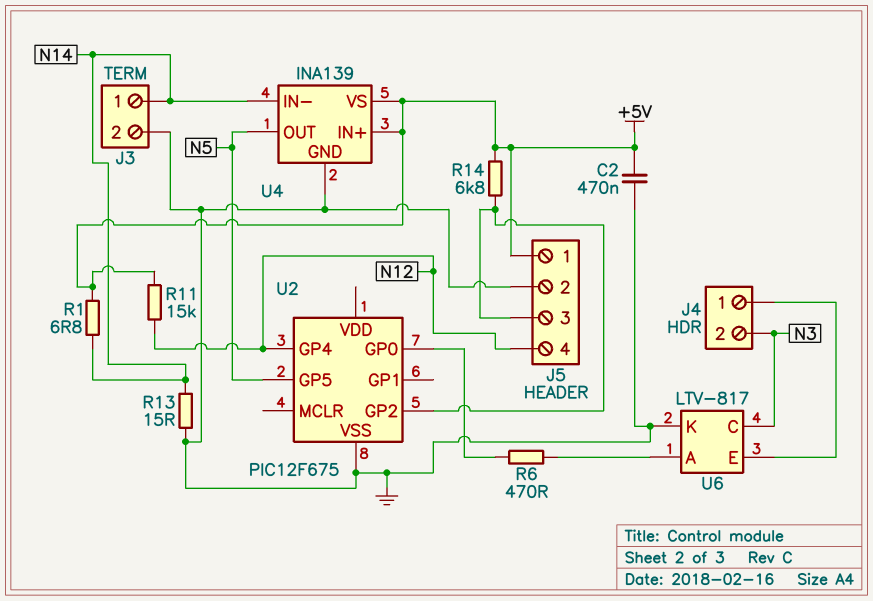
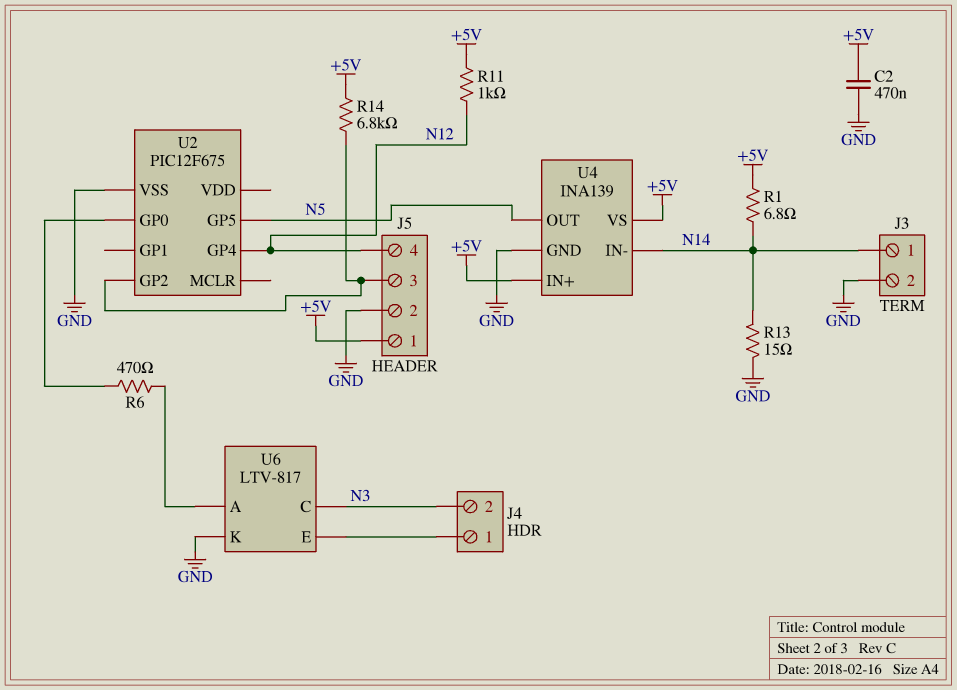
R11: 15k (+5V, N12) -> 1k (+5V, N12)

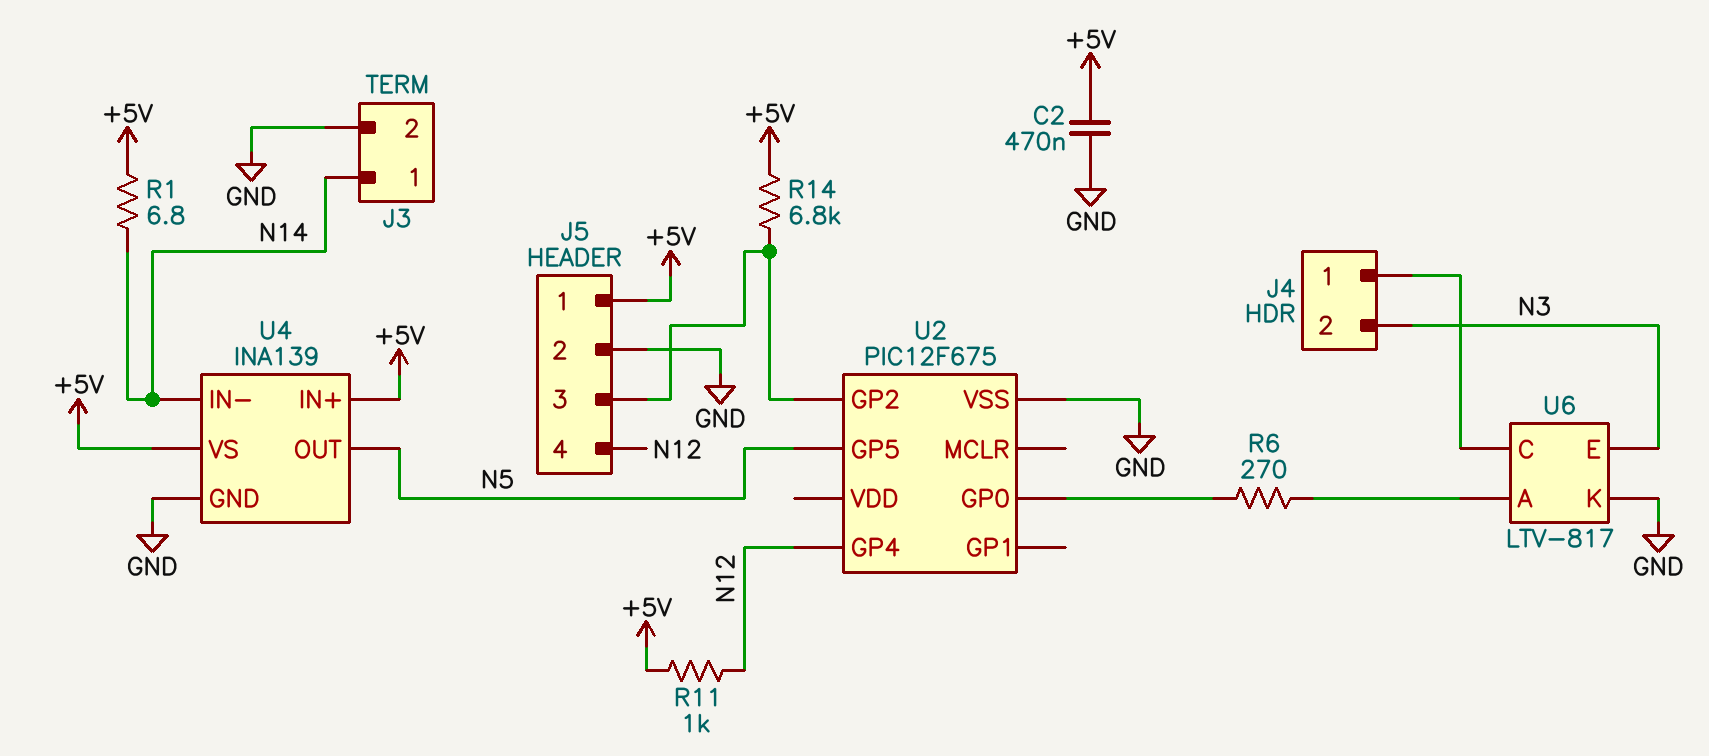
R6: 470 (U2/GP0, U6/A) -> 270 (U2/GP0, U6/A)
R13: 15 (GND, N14) -> none
U6 pin C: N3 -> J4/1
U6 pin E: J4/1 -> N3

